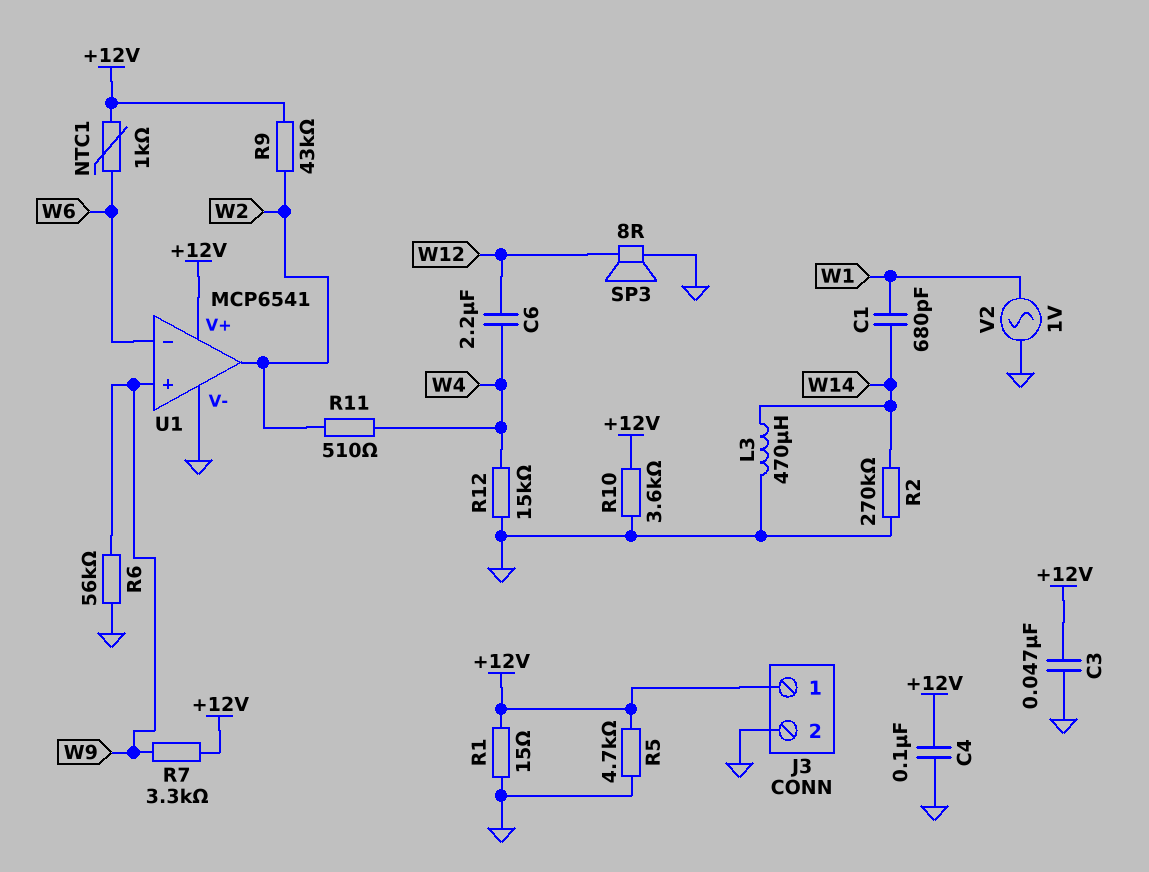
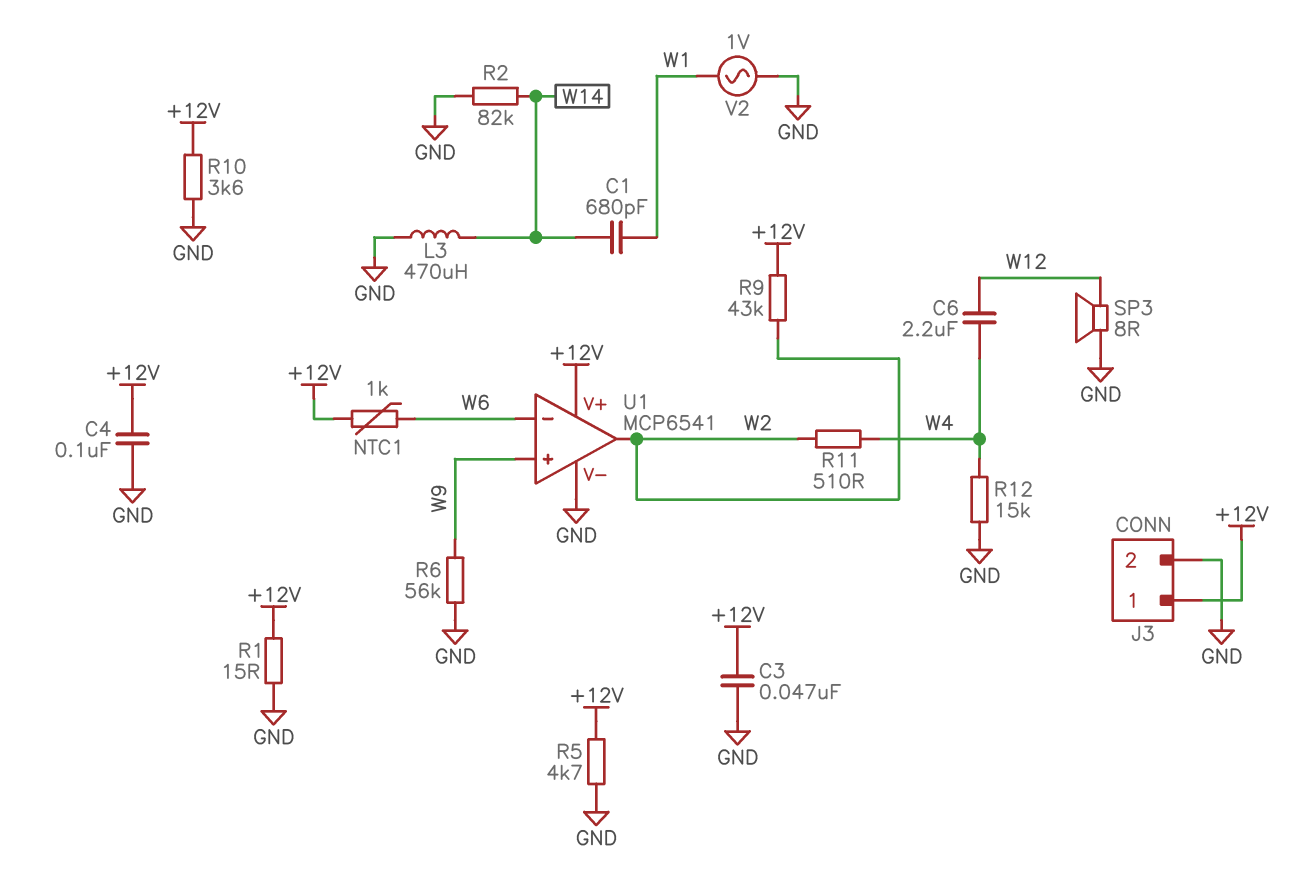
R2: 270k (GND, W14) -> 82k (GND, W14)
R7: 3.3k (+12V, W9) -> none

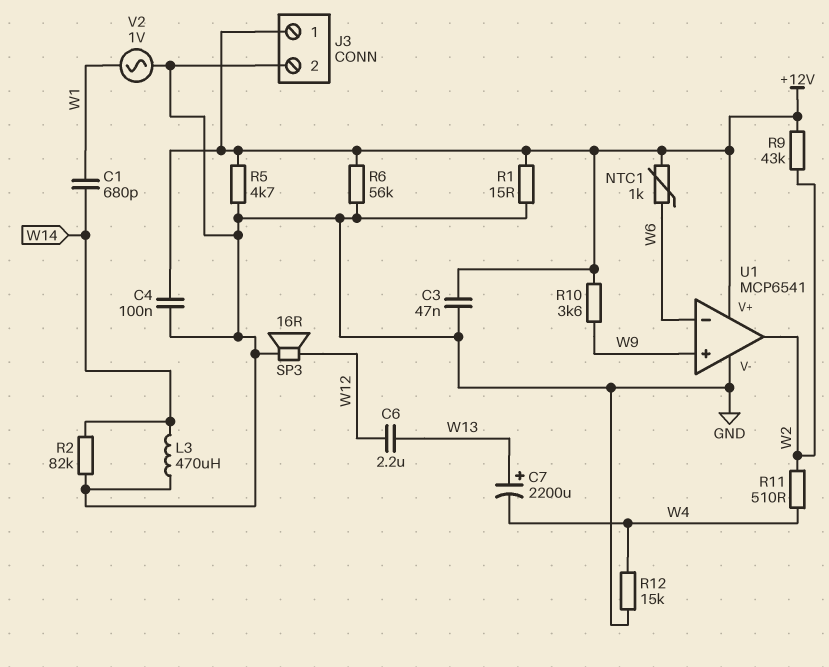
C6: 2.2uF (W4, W12) -> 2.2uF (W12, W13)
C7: none -> 2200uF (plus W13, minus W4)
R6: 56k (GND, W9) -> 56k (+12V, GND)
R10: 3.6k (+12V, GND) -> 3.6k (+12V, W9)
SP3: speaker 8R (GND, W12) -> speaker 16R (GND, W12)

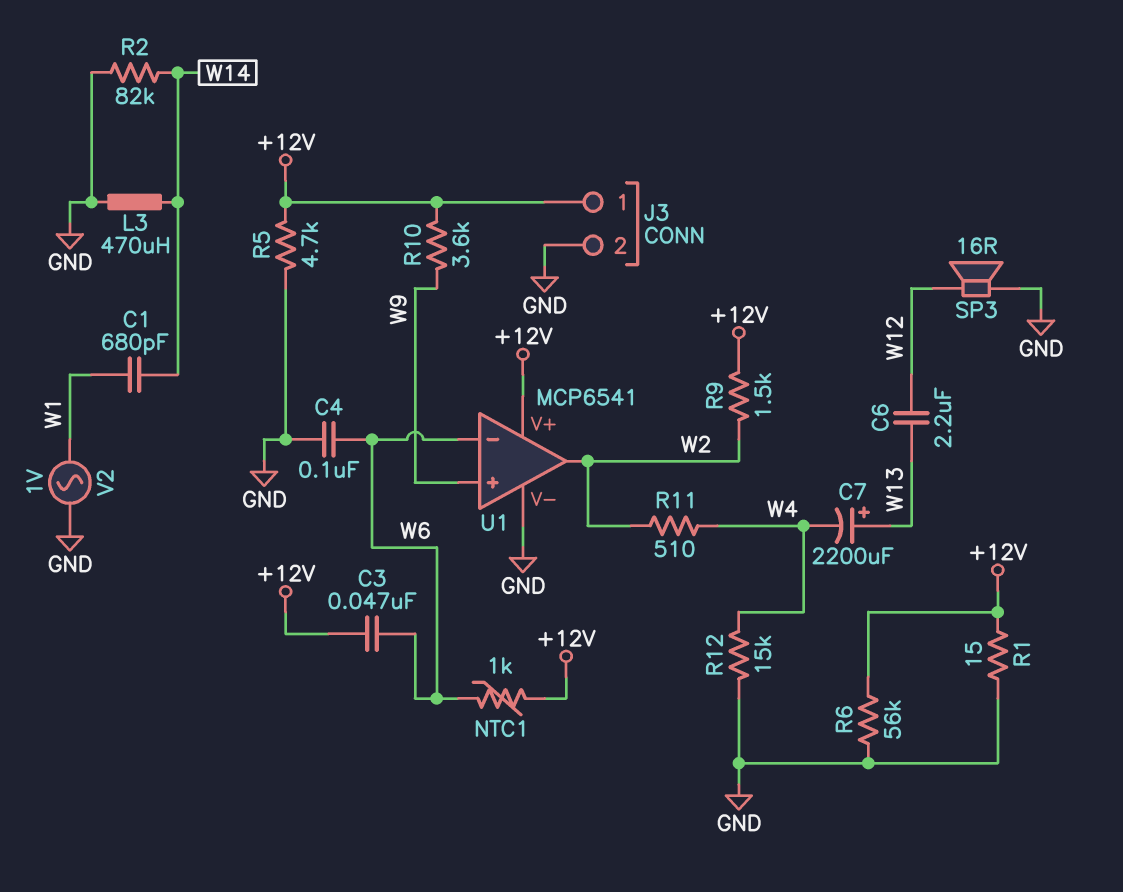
C3: 47nF (+12V, GND) -> 47nF (+12V, W6)
C4: 100nF (+12V, GND) -> 100nF (GND, W6)
R9: 43k (+12V, W2) -> 1.5k (+12V, W2)

